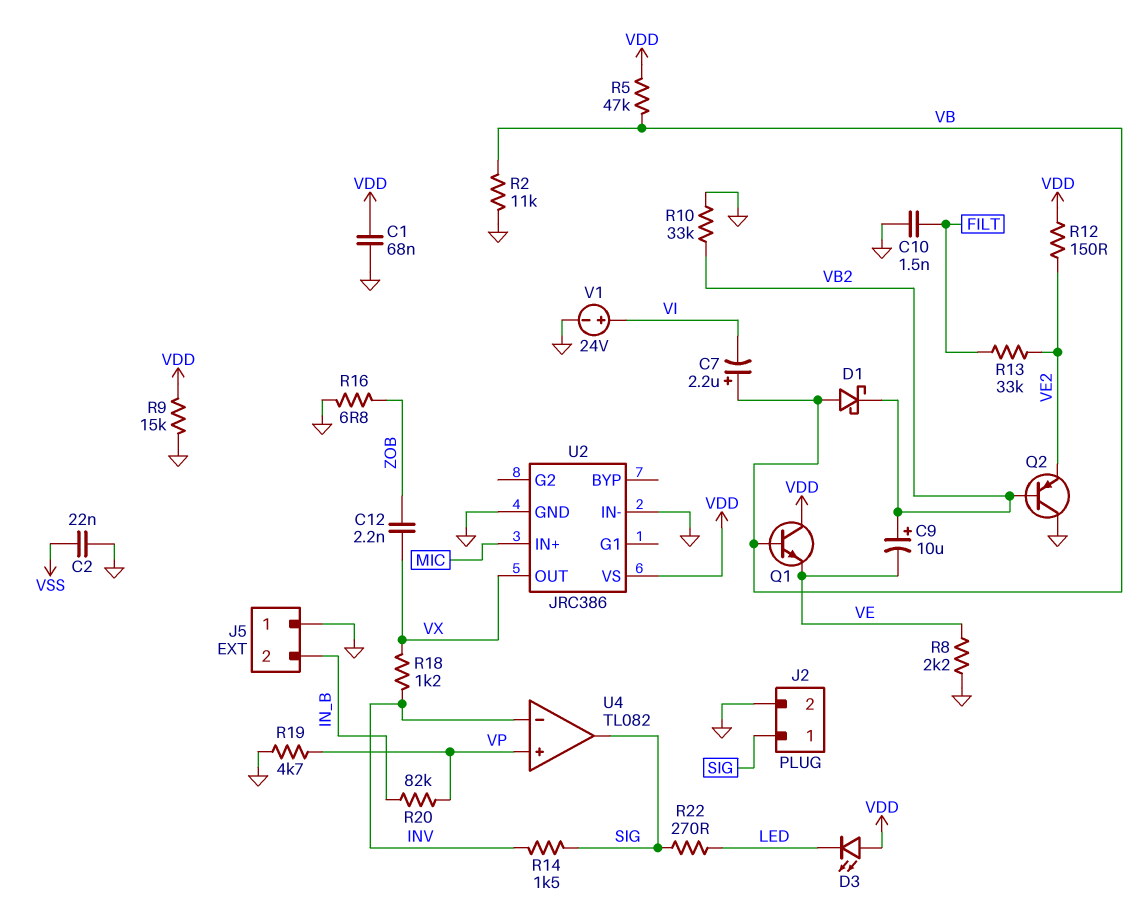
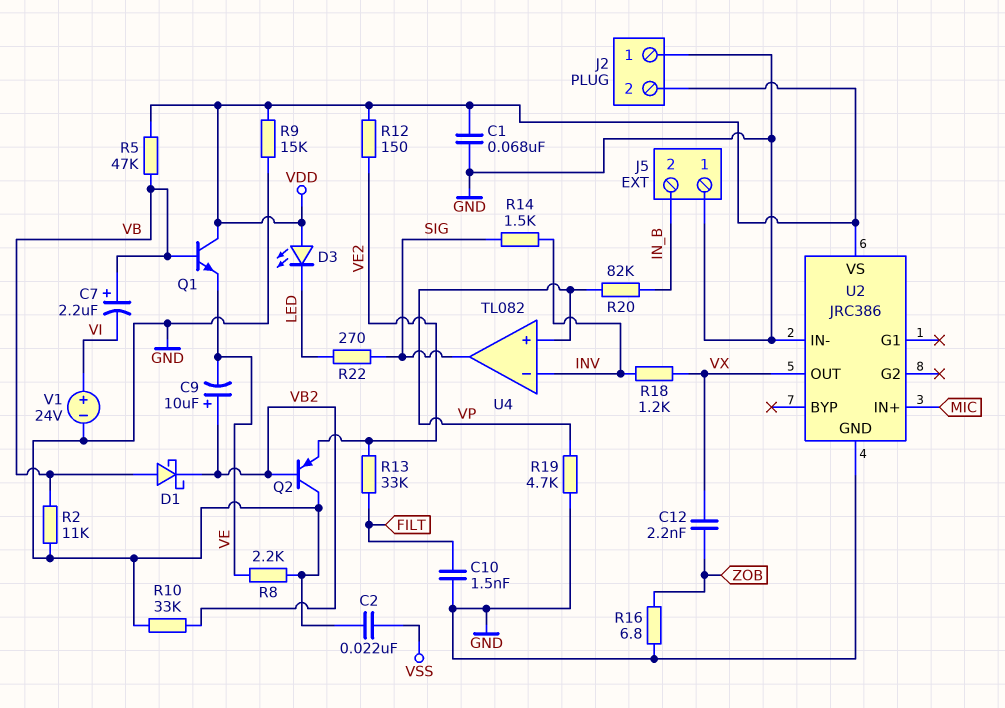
J2 pin 1: SIG -> GND
J2 pin 2: GND -> VDD

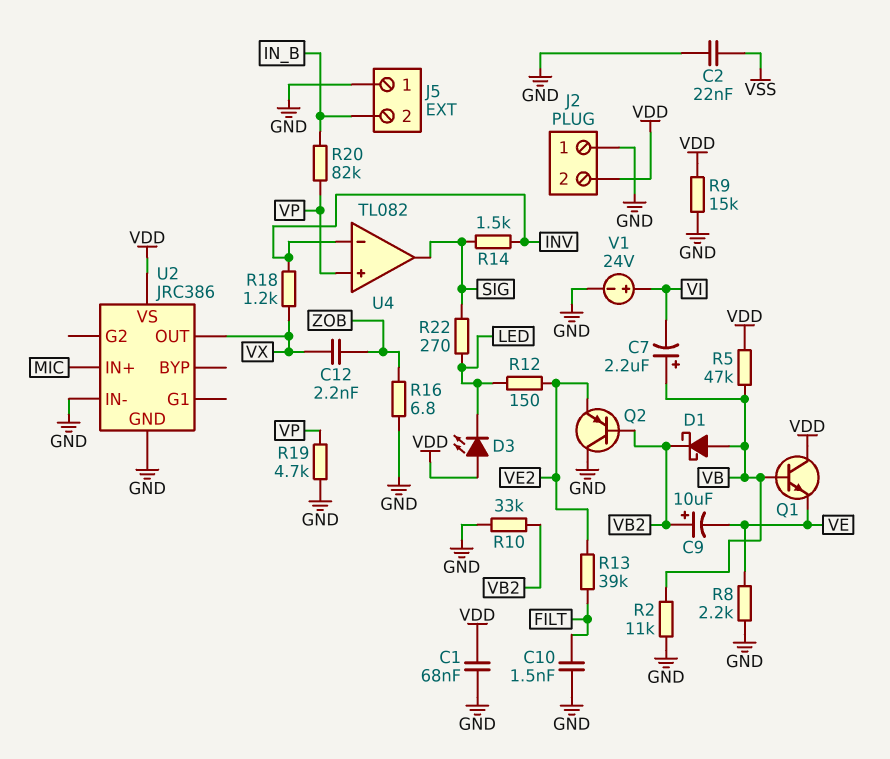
R12: 150 (VDD, VE2) -> 150 (LED, VE2)
R13: 33k (FILT, VE2) -> 39k (FILT, VE2)

